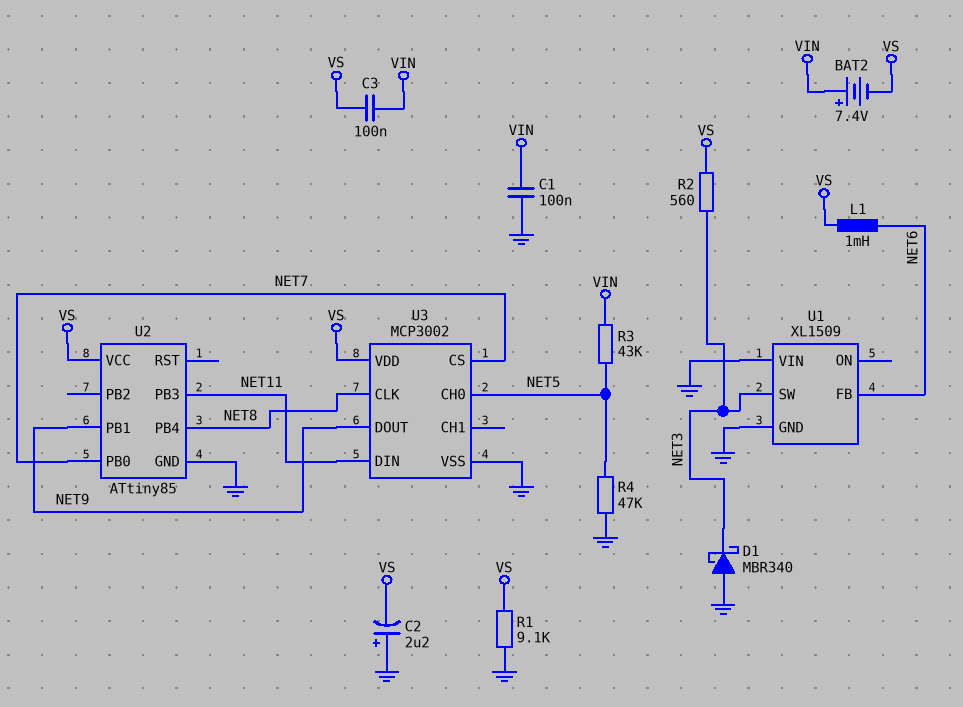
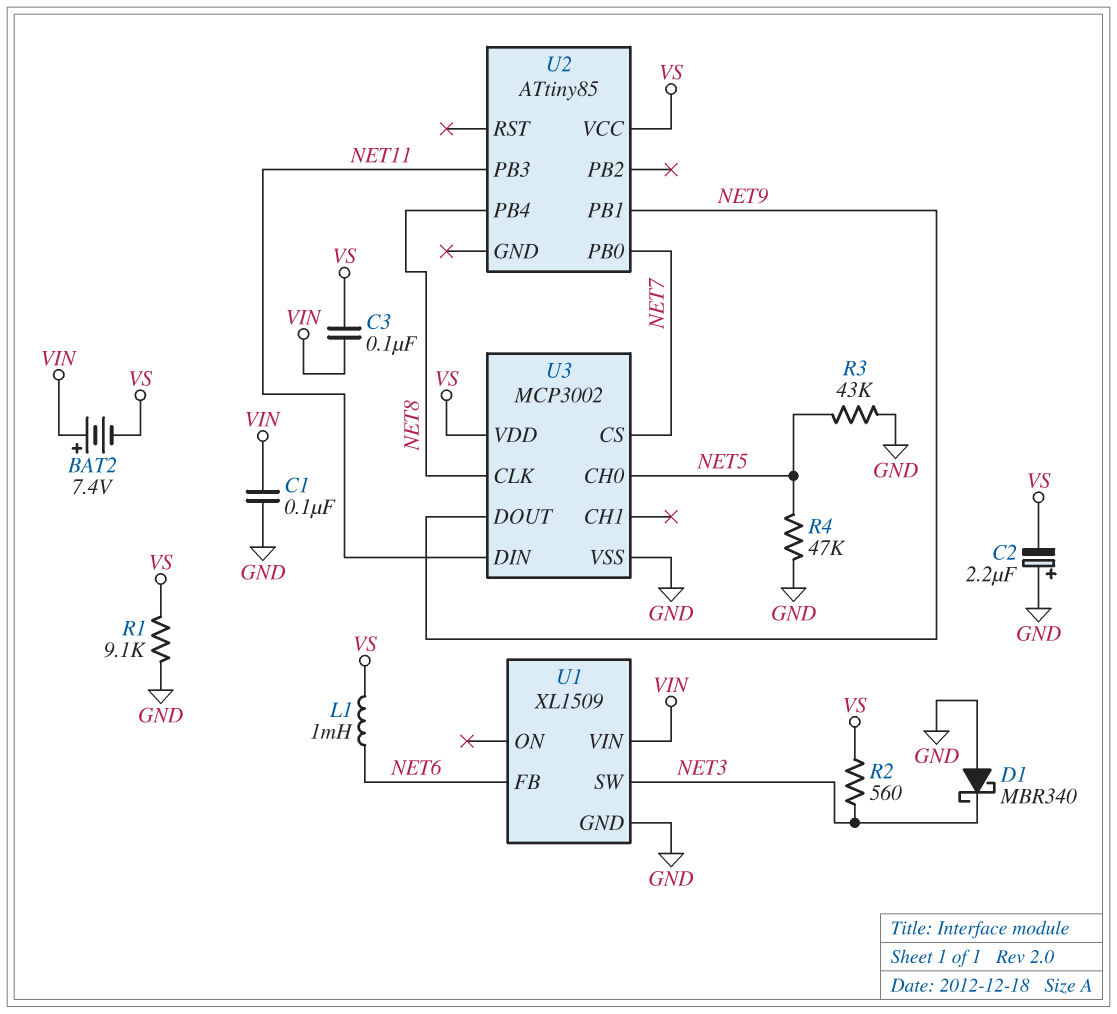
R3: 43k (NET5, VIN) -> 43k (GND, NET5)
U1 pin VIN: GND -> VIN
U2 pin GND: GND -> none

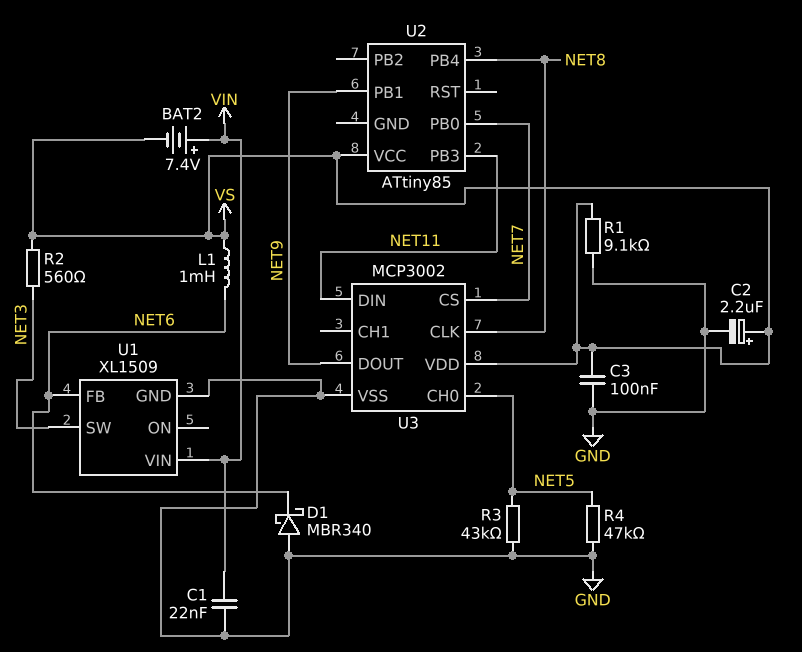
C1: 100nF (GND, VIN) -> 22nF (GND, VIN)
C2: 2.2uF (plus GND, minus VS) -> 2.2uF (plus VS, minus GND)
C3: 100nF (VIN, VS) -> 100nF (GND, VS)
D1: schottky MBR340 (A GND, K NET3) -> schottky MBR340 (A GND, K NET6)

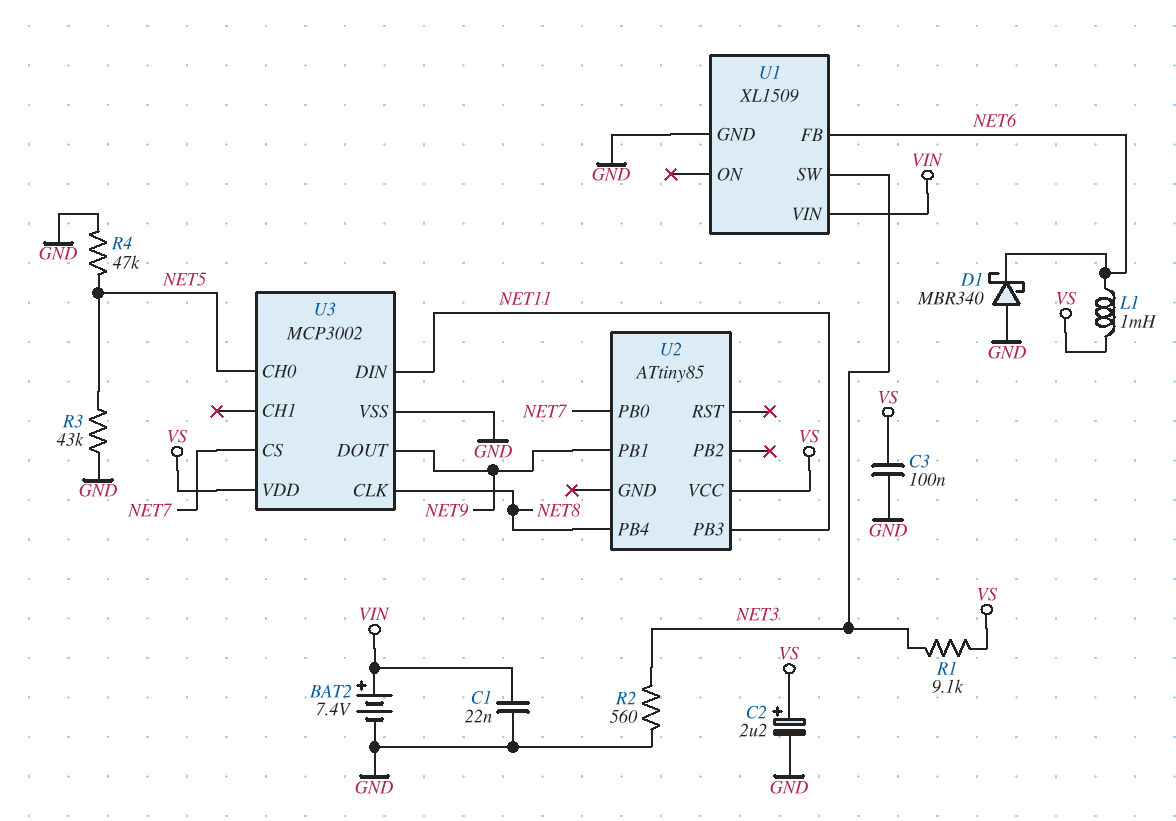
BAT2: 7.4V (plus VIN, minus VS) -> 7.4V (plus VIN, minus GND)
R1: 9.1k (GND, VS) -> 9.1k (NET3, VS)
R2: 560 (NET3, VS) -> 560 (GND, NET3)

